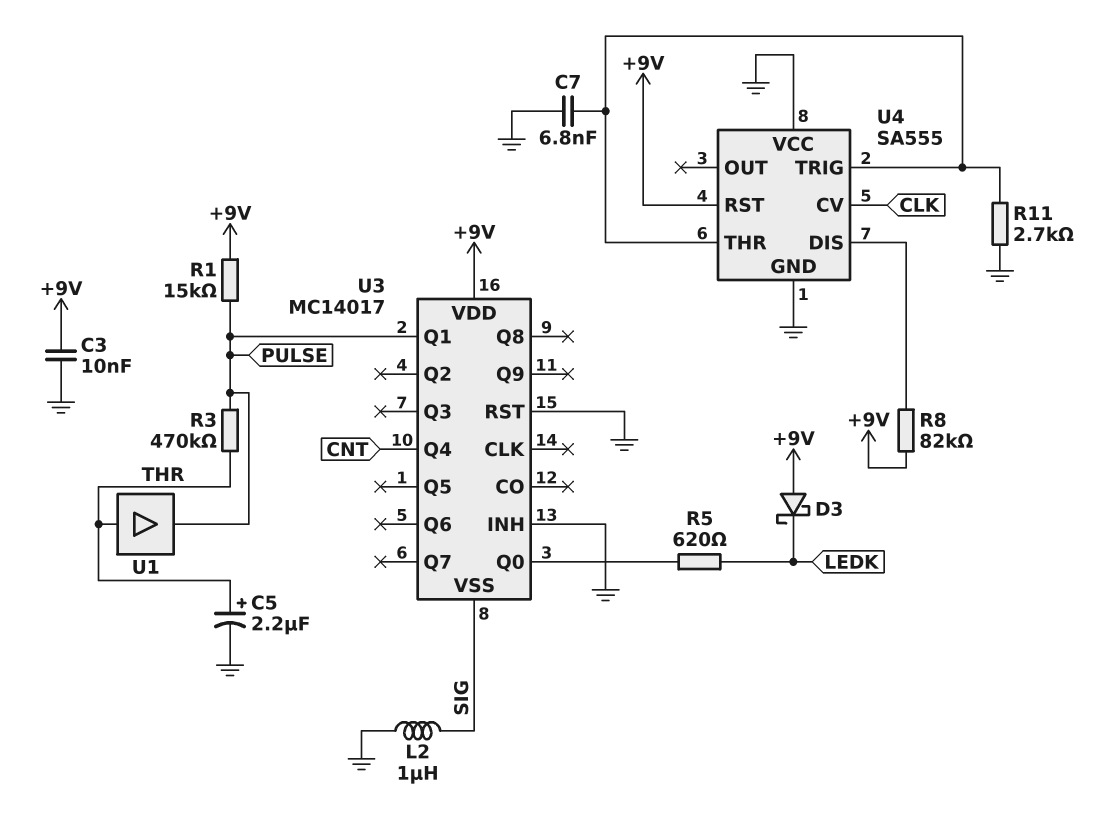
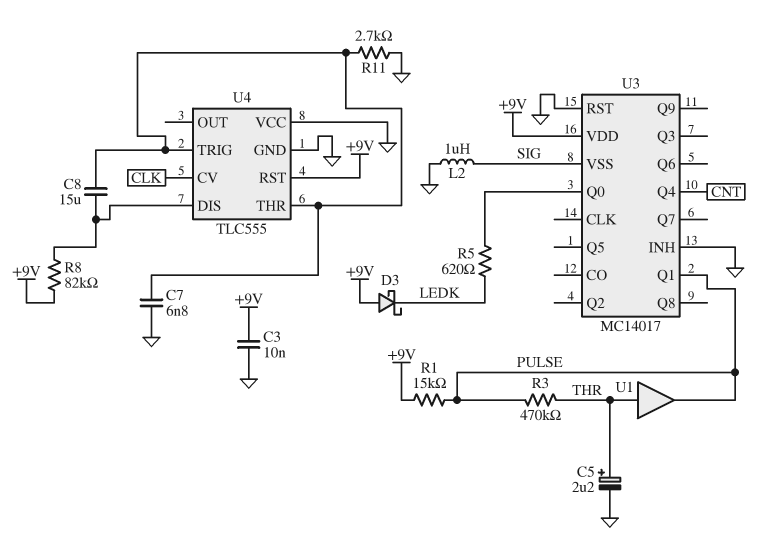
C8: none -> 15uF (U4/DIS, U4/THR)
U4: SA555 -> TLC555

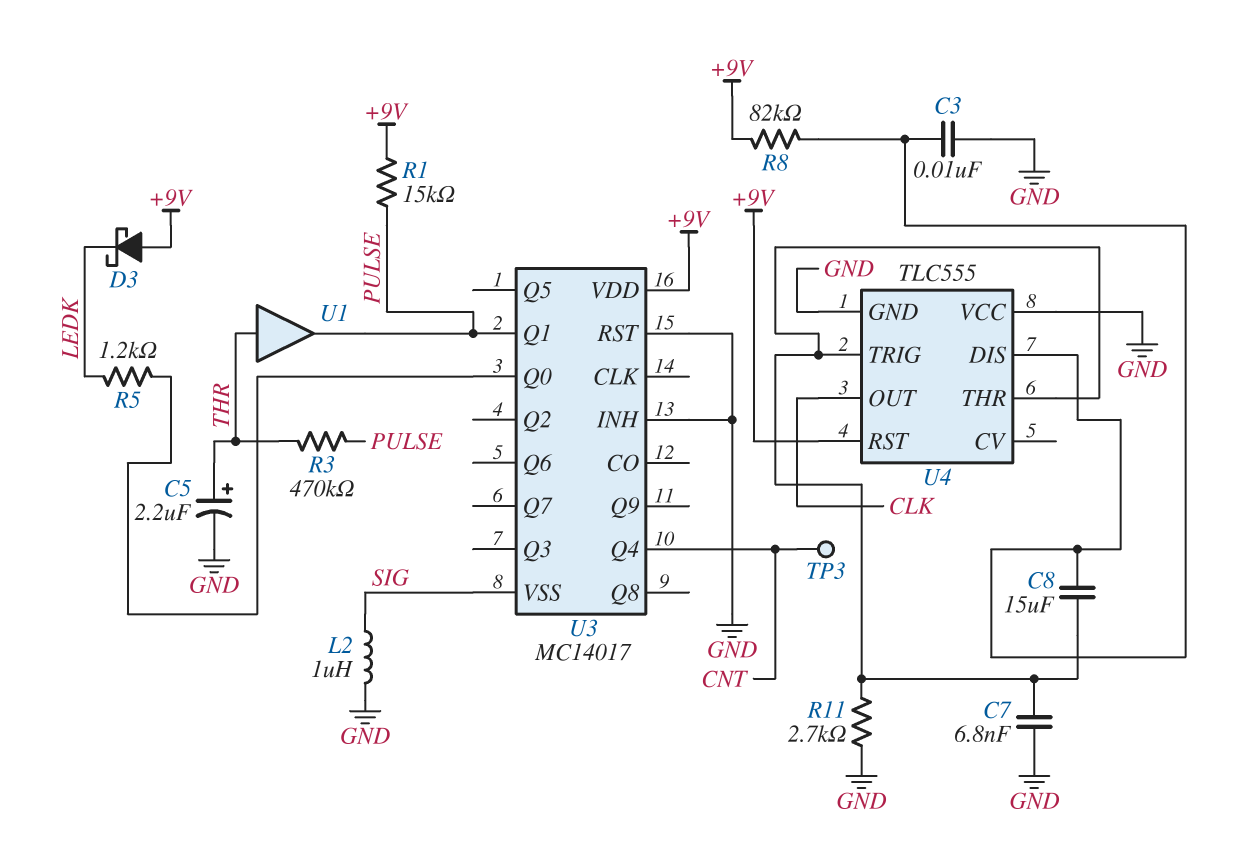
C3: 10nF (+9V, GND) -> 10nF (GND, U4/DIS)
R5: 620 (LEDK, U3/Q0) -> 1.2k (LEDK, U3/Q0)
TP3: none -> test point (CNT)
U4 pin CV: CLK -> none
U4 pin OUT: none -> CLK

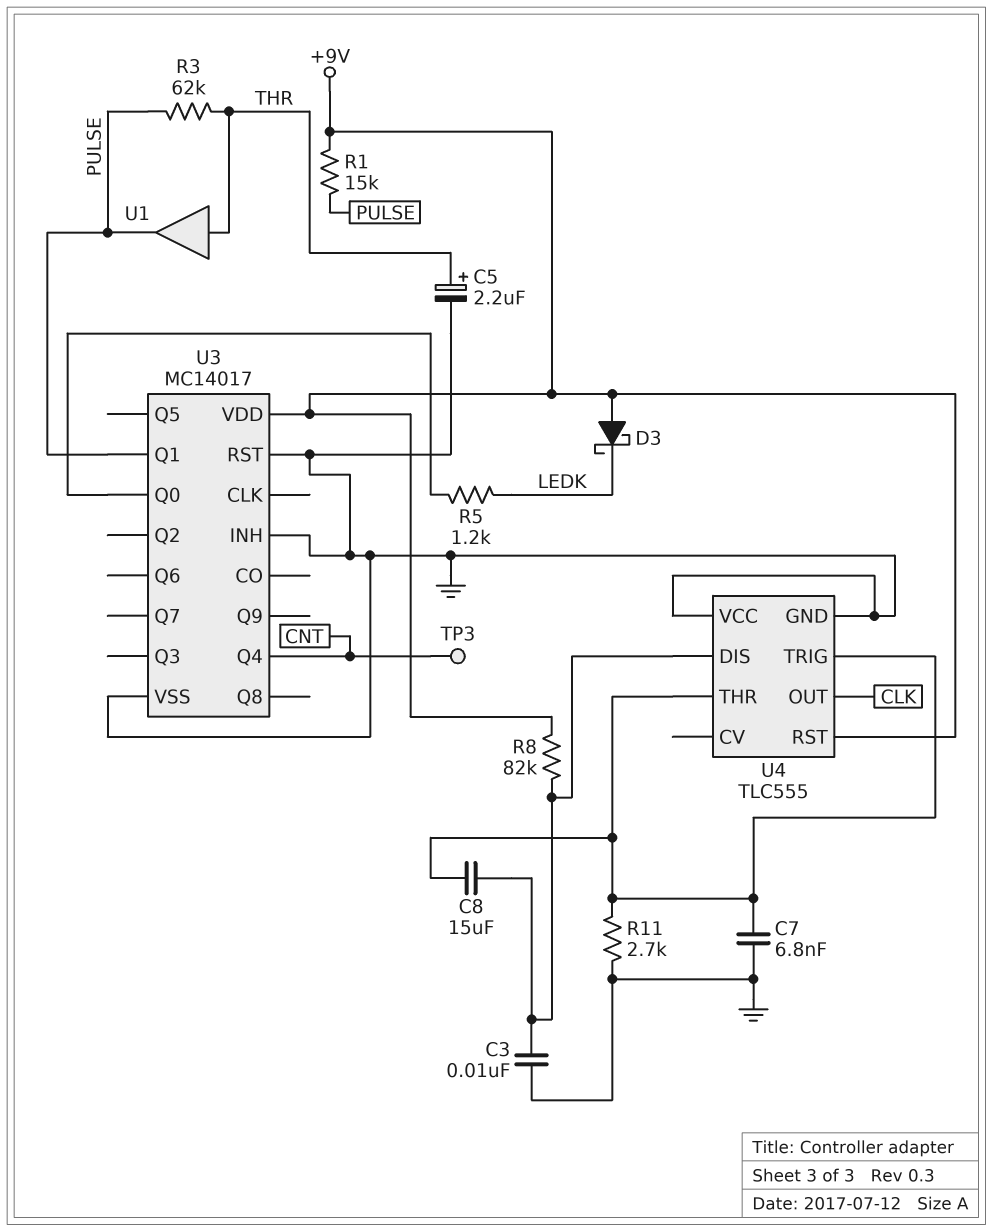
L2: 1uH (GND, SIG) -> none
R3: 470k (PULSE, THR) -> 62k (PULSE, THR)
U3 pin VSS: SIG -> GND

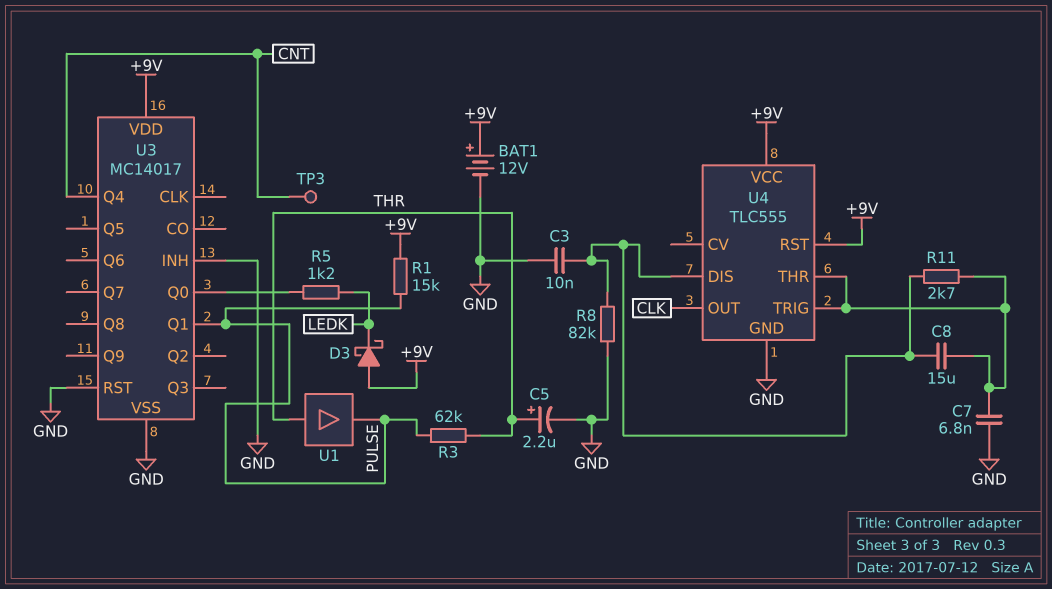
BAT1: none -> 12V (plus +9V, minus GND)
R8: 82k (+9V, U4/DIS) -> 82k (GND, U4/DIS)
R11: 2.7k (GND, U4/THR) -> 2.7k (U4/DIS, U4/THR)
U4 pin VCC: GND -> +9V

